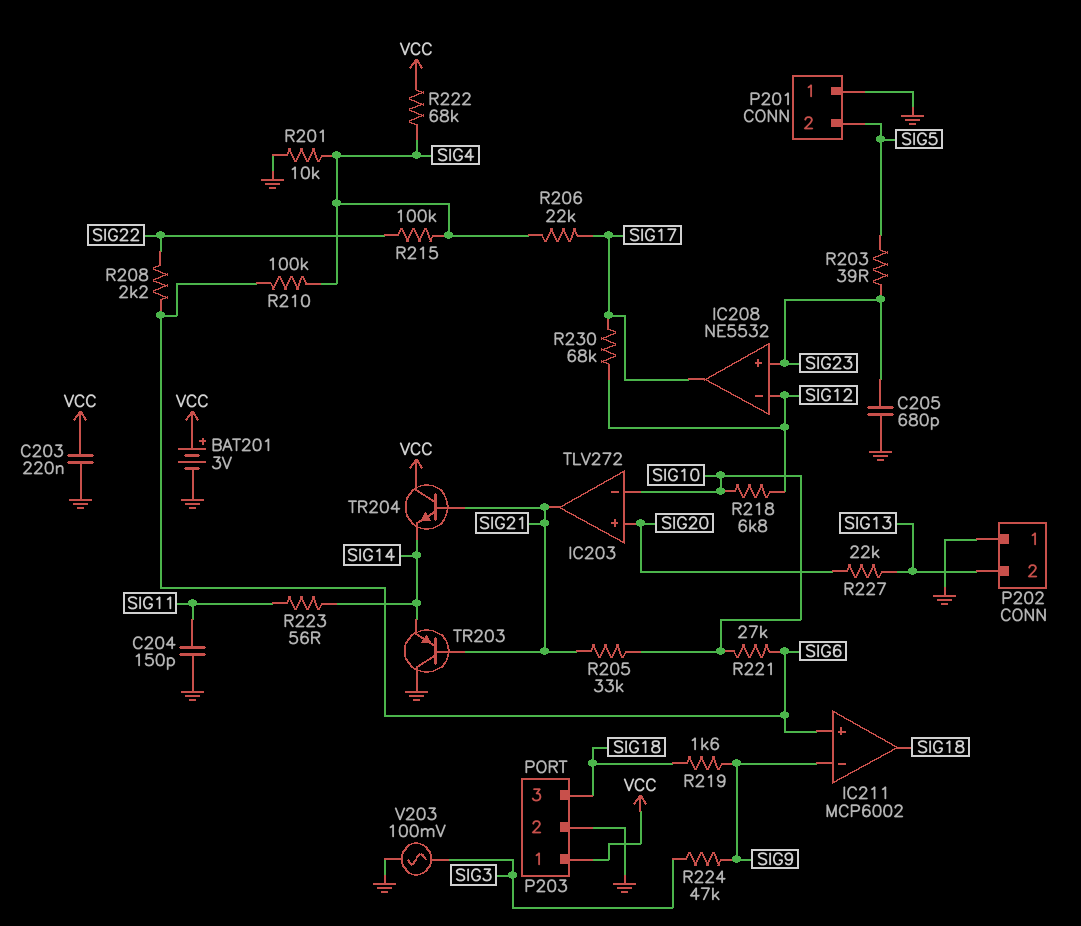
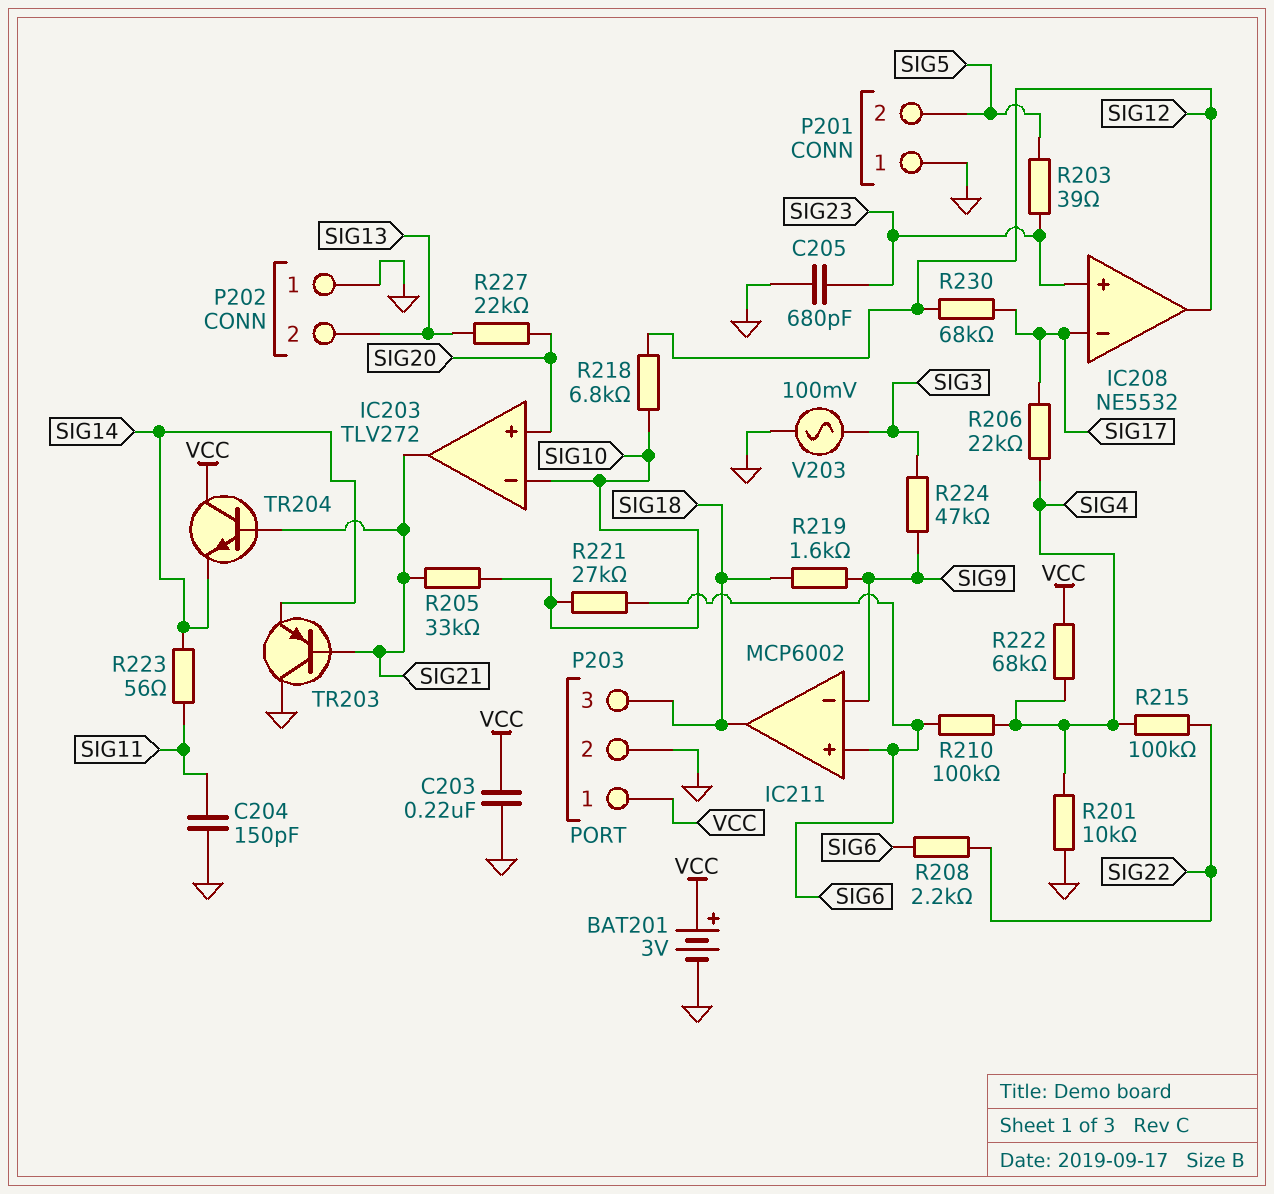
IC208 pin in-: SIG12 -> SIG17
IC208 pin out: SIG17 -> SIG12

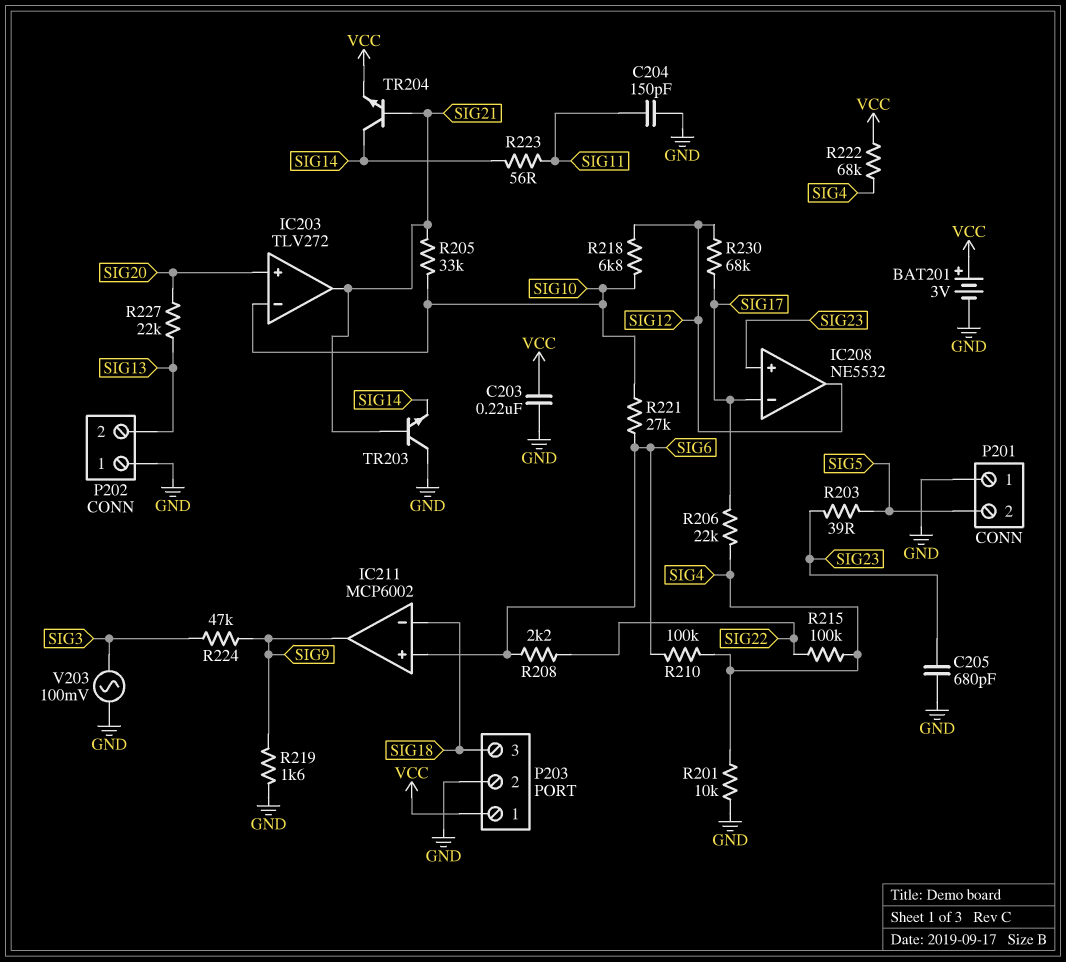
IC211 pin in-: SIG9 -> SIG18
IC211 pin out: SIG18 -> SIG9
R219: 1.6k (SIG9, SIG18) -> 1.6k (GND, SIG9)
TR203: PNP (B SIG21, C GND, E SIG14) -> NPN (B SIG21, C GND, E SIG14)
TR204: NPN (B SIG21, C VCC, E SIG14) -> NPN (B SIG21, C SIG14, E VCC)

